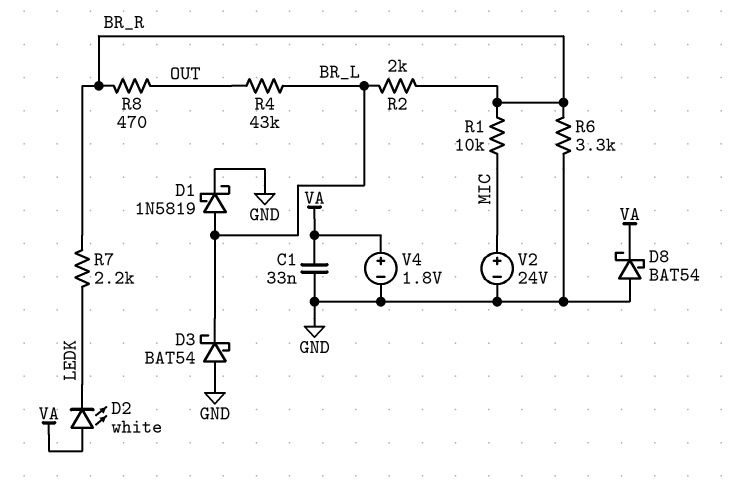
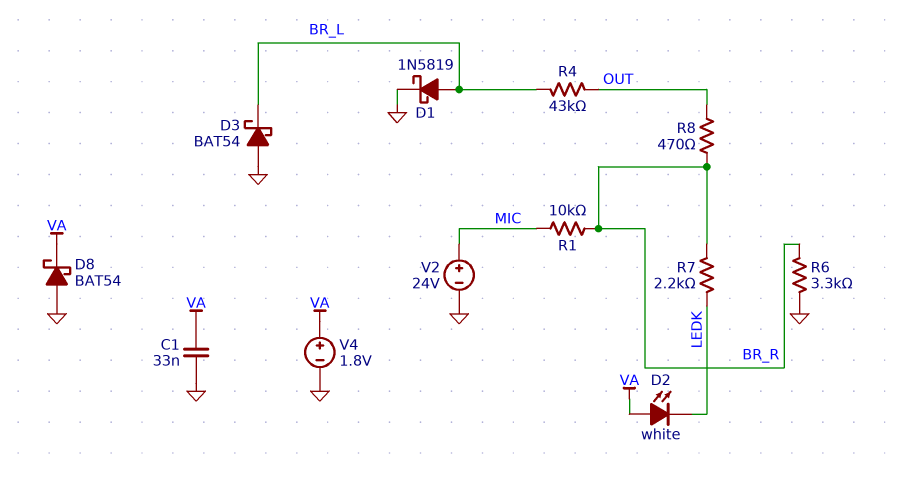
R2: 2k (BR_L, BR_R) -> none

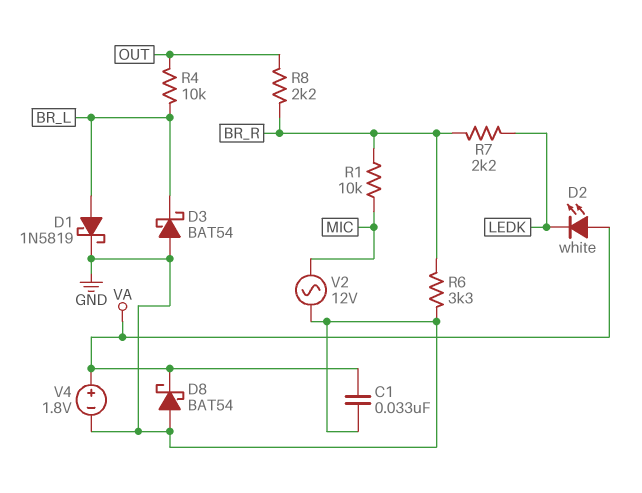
R4: 43k (BR_L, OUT) -> 10k (BR_L, OUT)
R8: 470 (BR_R, OUT) -> 2.2k (BR_R, OUT)
V2: 24V (plus MIC, minus GND) -> AC 12V (GND, MIC)

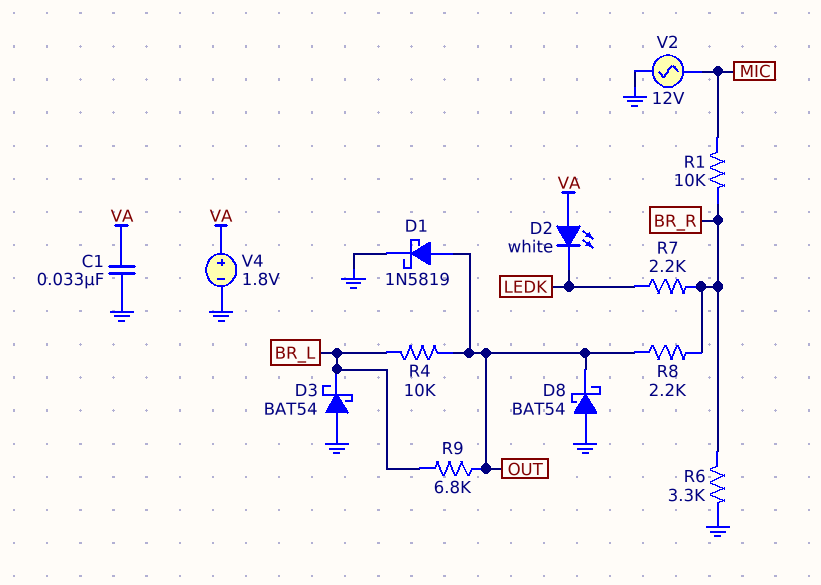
D1: schottky 1N5819 (A BR_L, K GND) -> schottky 1N5819 (A OUT, K GND)
D8: schottky BAT54 (A GND, K VA) -> schottky BAT54 (A GND, K OUT)
R9: none -> 6.8k (BR_L, OUT)

